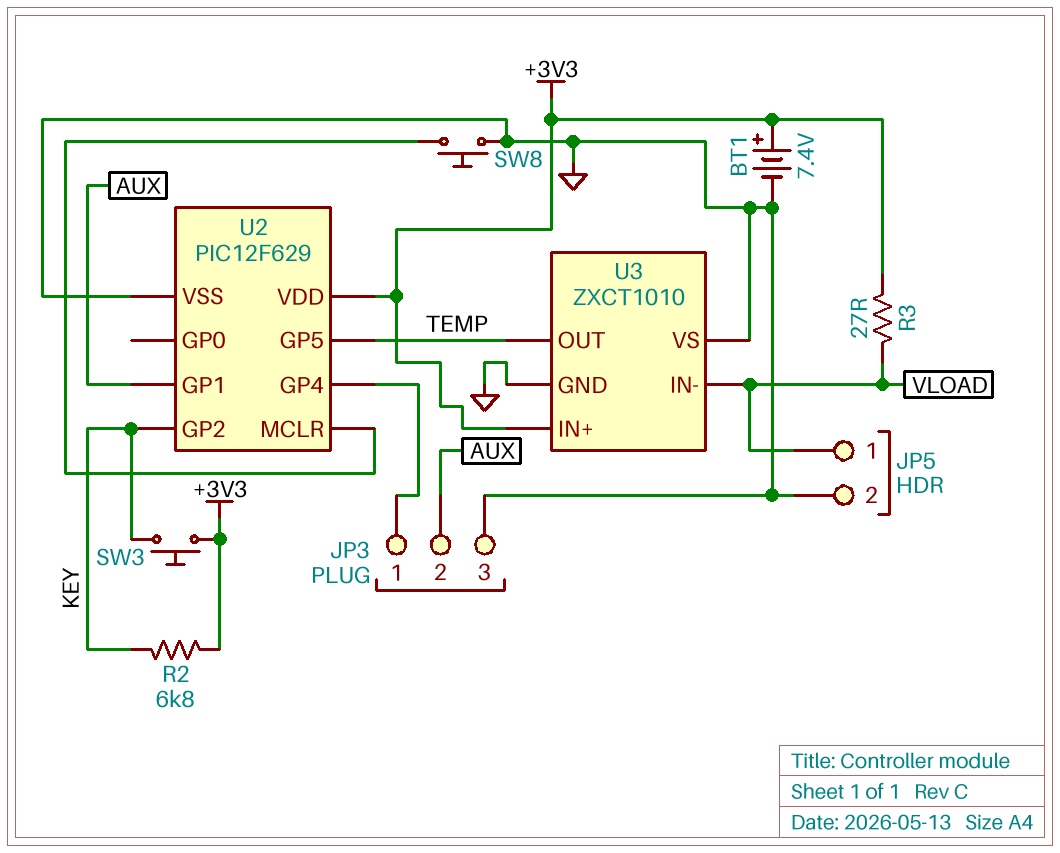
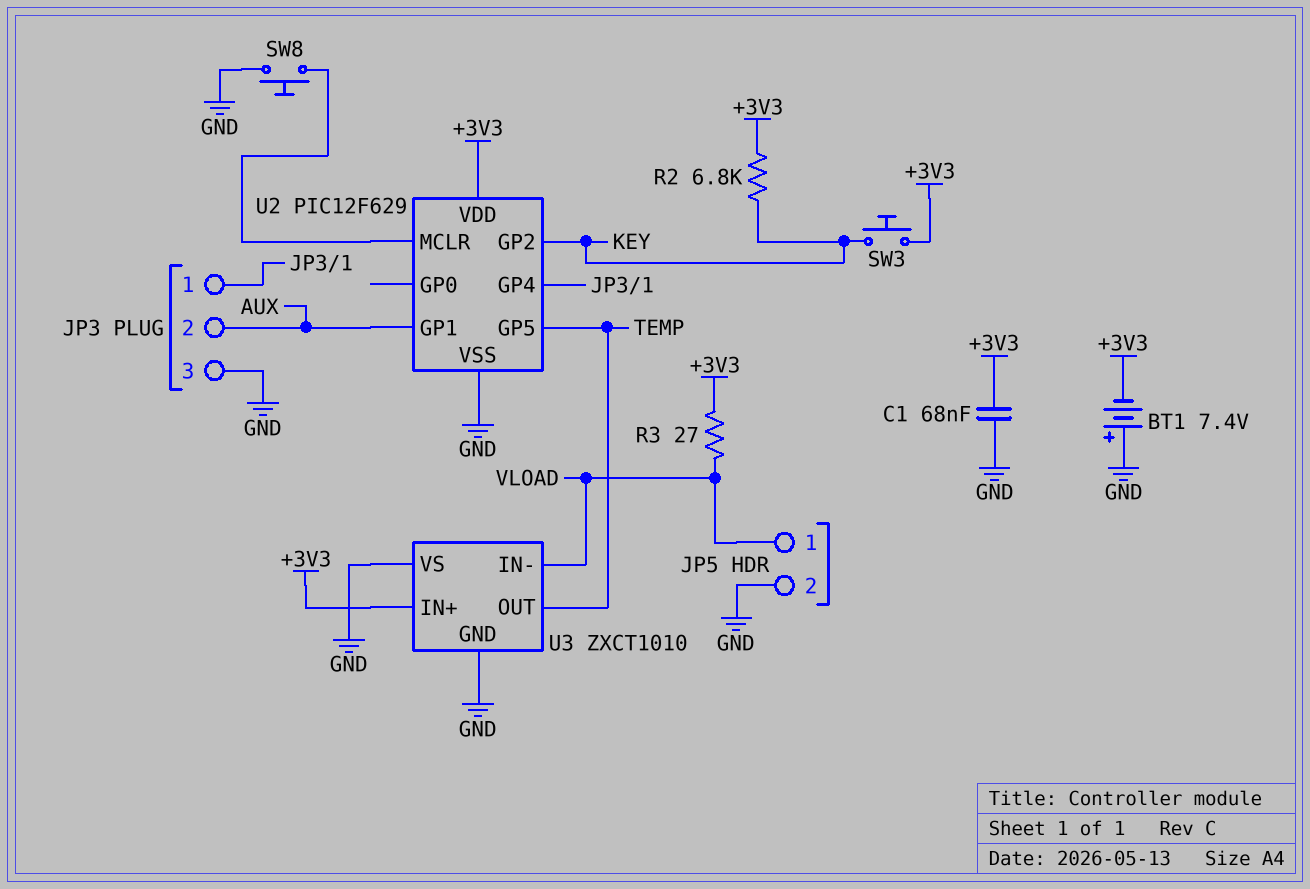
BT1: 7.4V (plus +3V3, minus GND) -> 7.4V (plus GND, minus +3V3)
C1: none -> 68nF (+3V3, GND)

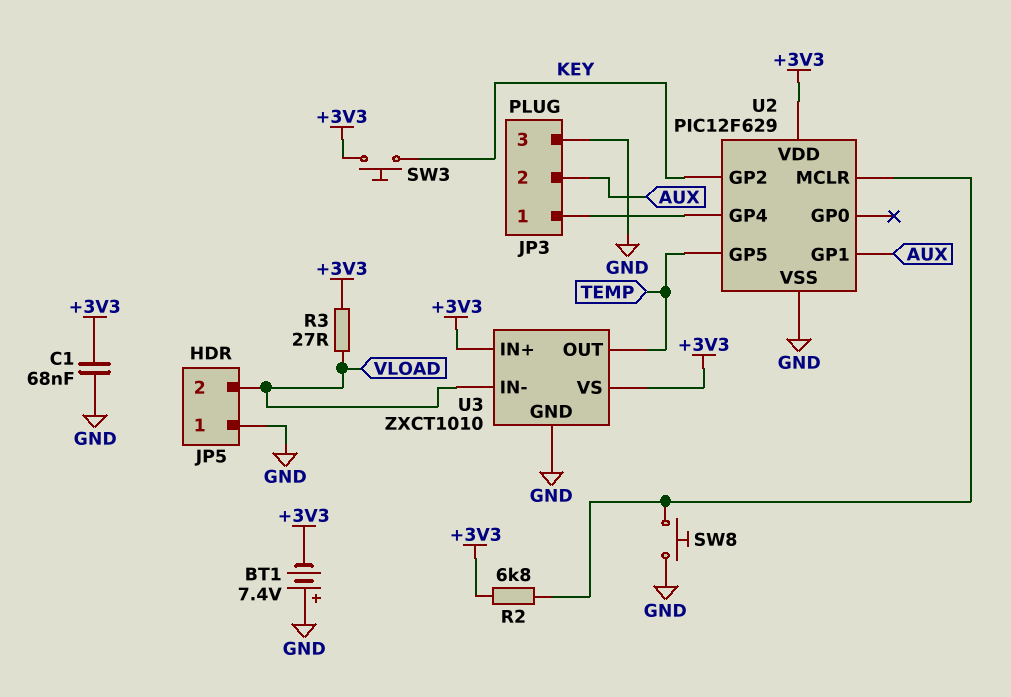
JP5 pin 1: VLOAD -> GND
JP5 pin 2: GND -> VLOAD
R2: 6.8k (+3V3, KEY) -> 6.8k (+3V3, U2/MCLR)
U3 pin VS: GND -> +3V3

